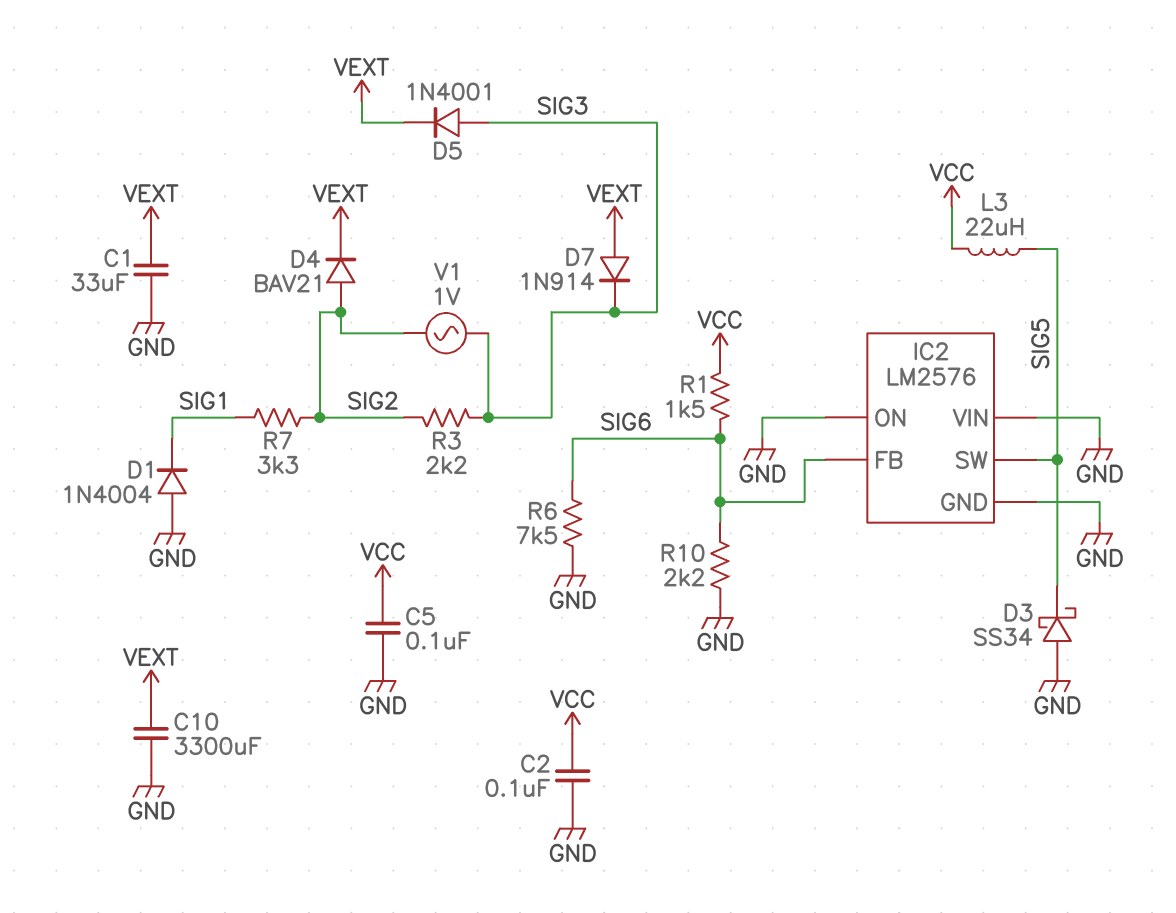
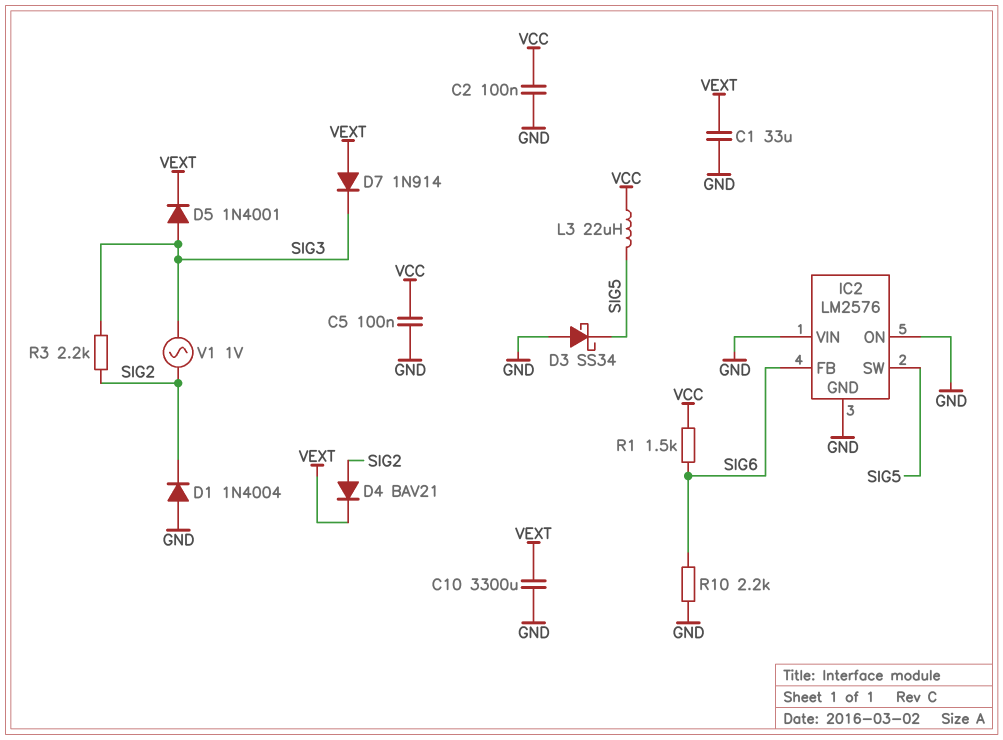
D1: diode 1N4004 (A GND, K SIG1) -> diode 1N4004 (A GND, K SIG2)
R6: 7.5k (GND, SIG6) -> none
R7: 3.3k (SIG1, SIG2) -> none

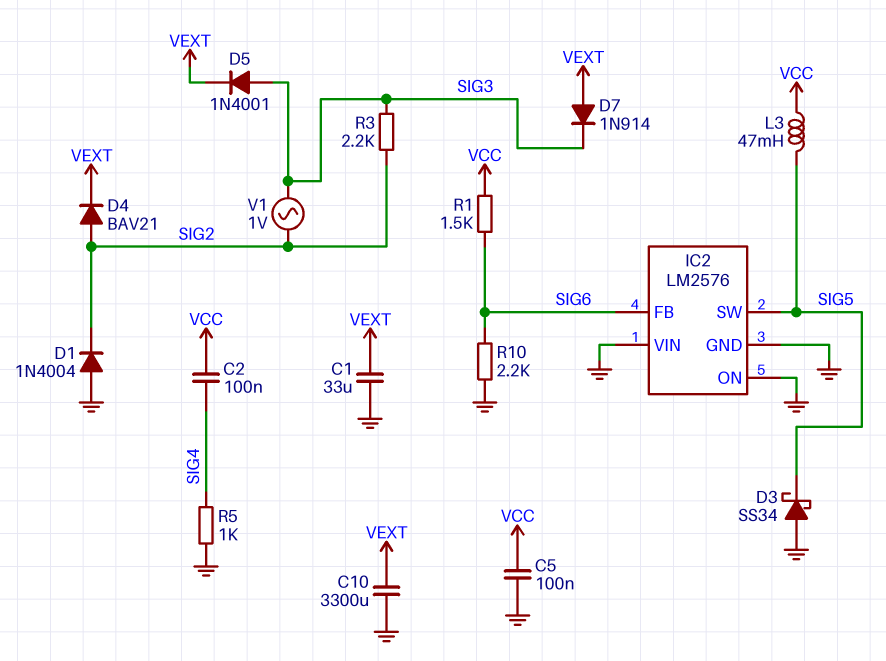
C2: 100nF (GND, VCC) -> 100nF (SIG4, VCC)
L3: 22uH (SIG5, VCC) -> 47mH (SIG5, VCC)
R5: none -> 1k (GND, SIG4)

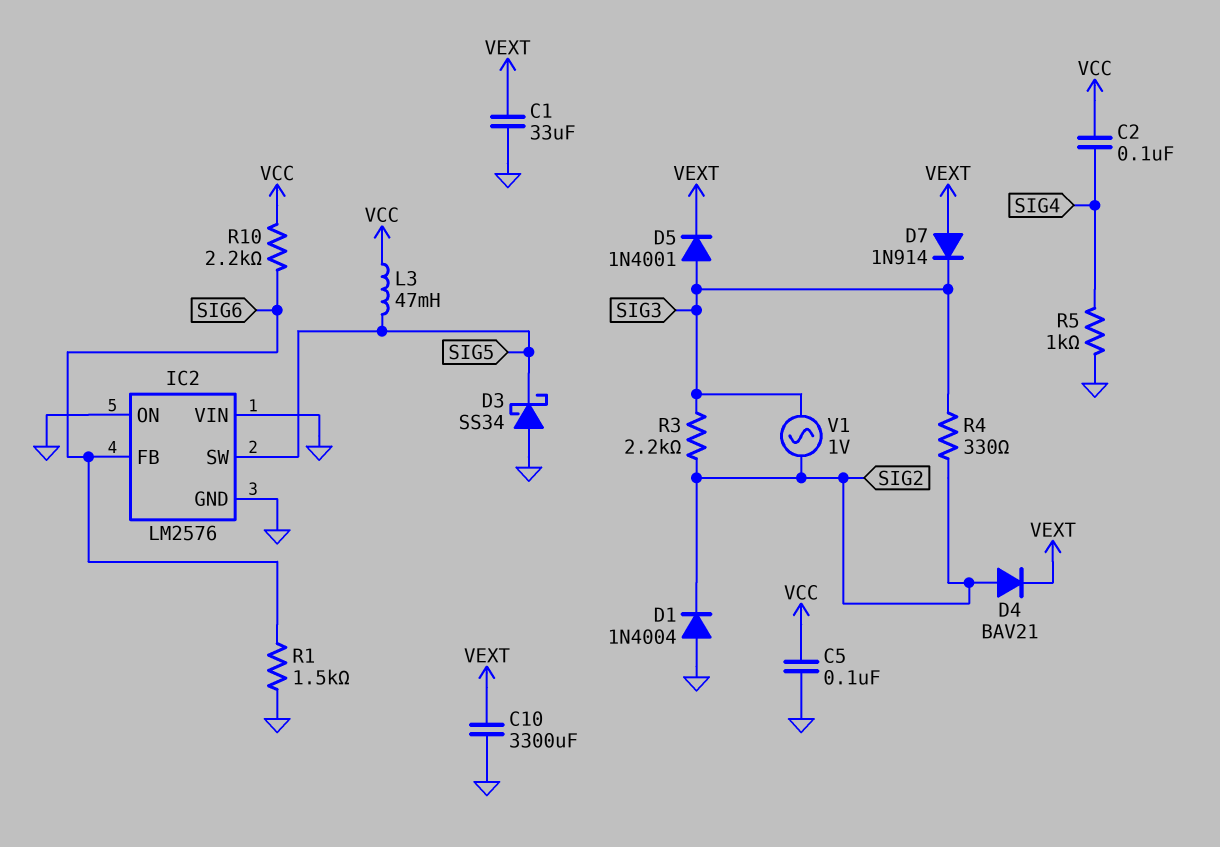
R1: 1.5k (SIG6, VCC) -> 1.5k (GND, SIG6)
R4: none -> 330 (SIG2, SIG3)
R10: 2.2k (GND, SIG6) -> 2.2k (SIG6, VCC)

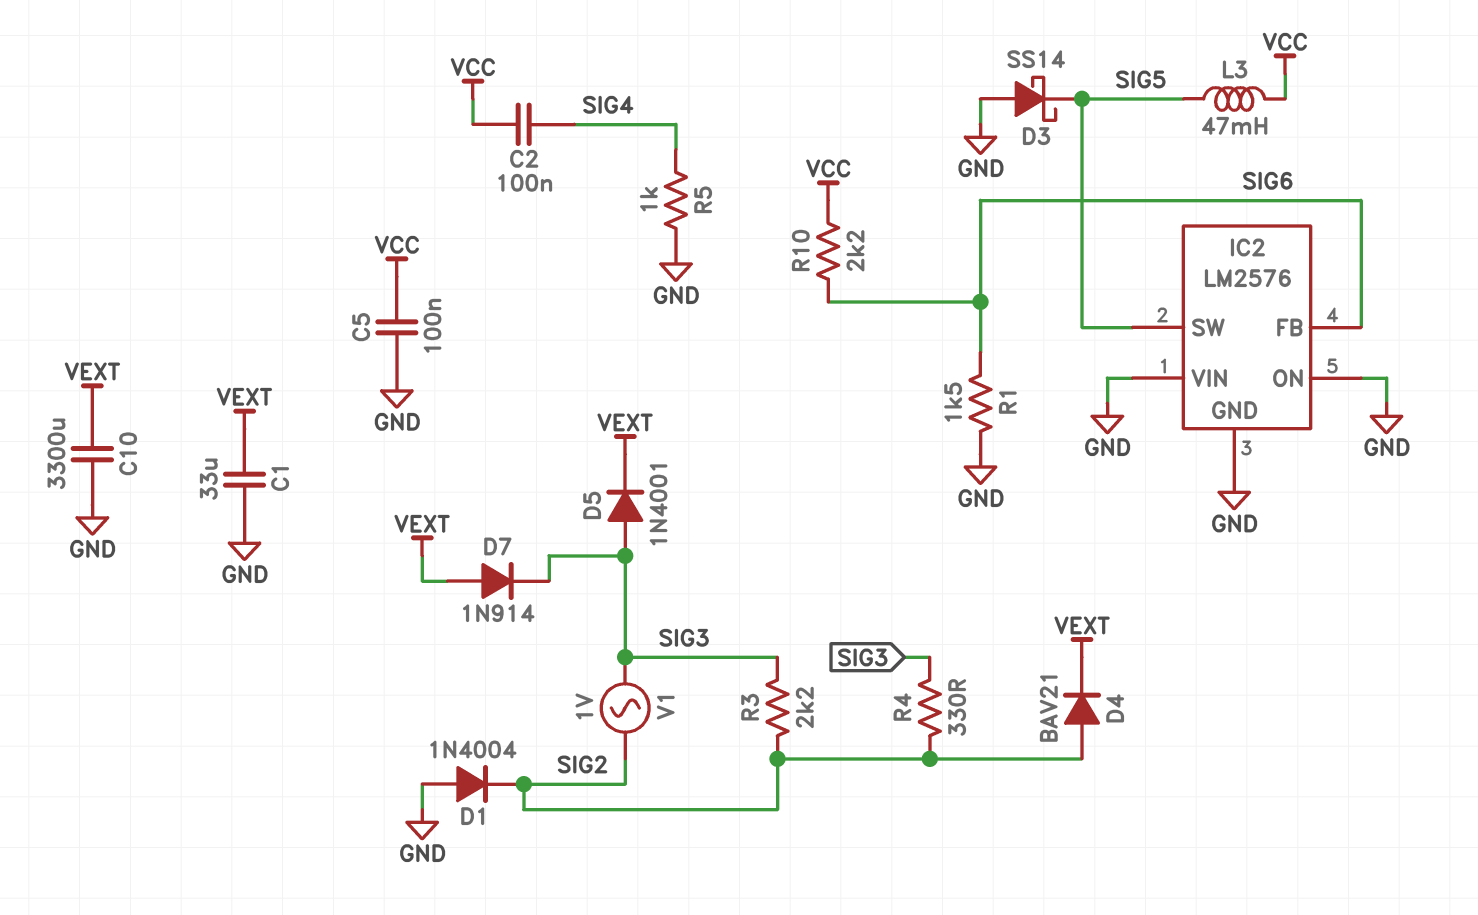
D3: schottky SS34 (A GND, K SIG5) -> schottky SS14 (A GND, K SIG5)

